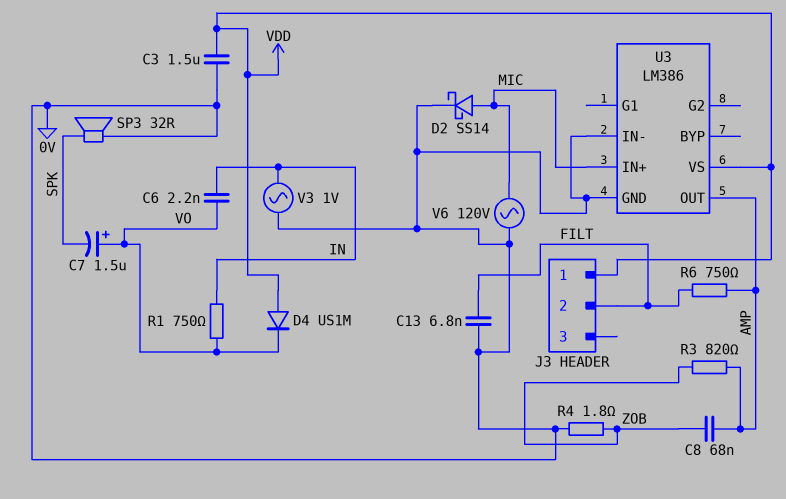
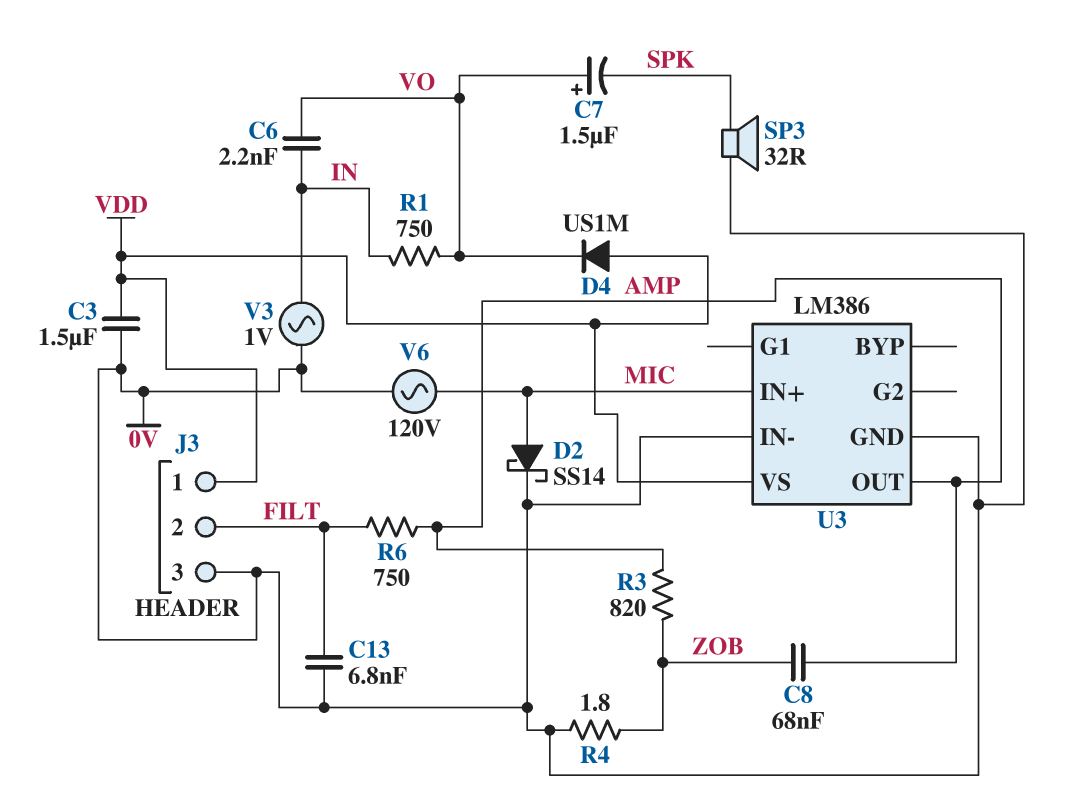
J3 pin 3: none -> 0V

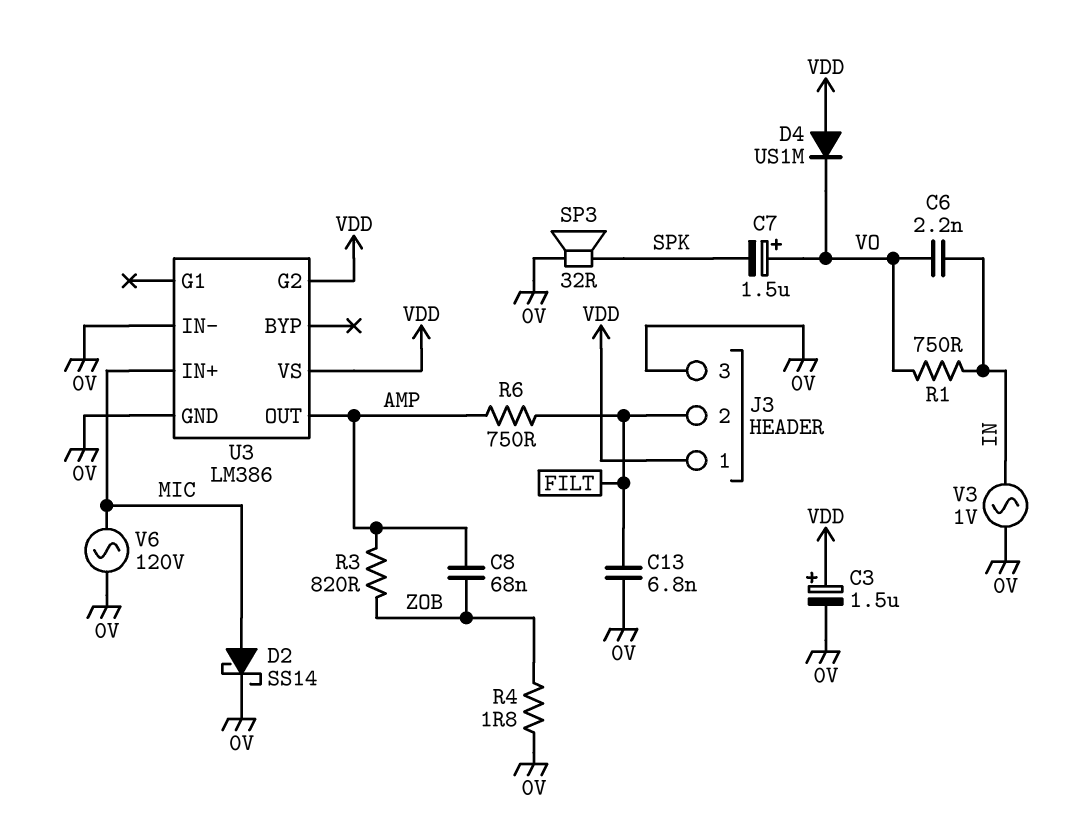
C3: 1.5uF (0V, VDD) -> 1.5uF (plus VDD, minus 0V)
U3 pin G2: none -> VDD

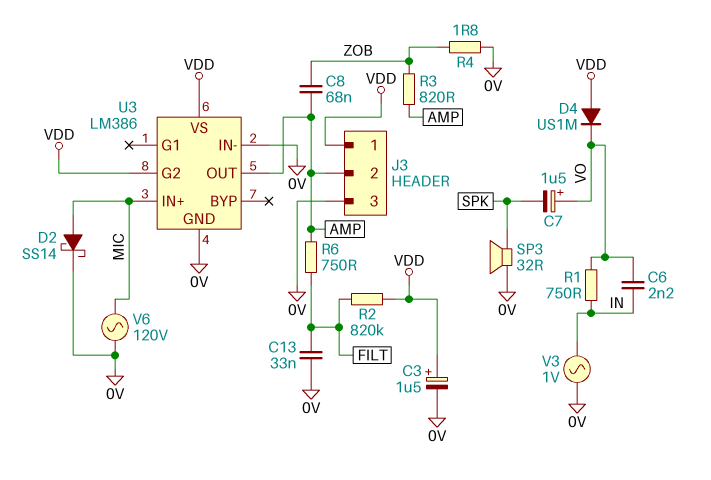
C13: 6.8nF (0V, FILT) -> 33nF (0V, FILT)
J3 pin 2: FILT -> AMP
R2: none -> 820k (FILT, VDD)

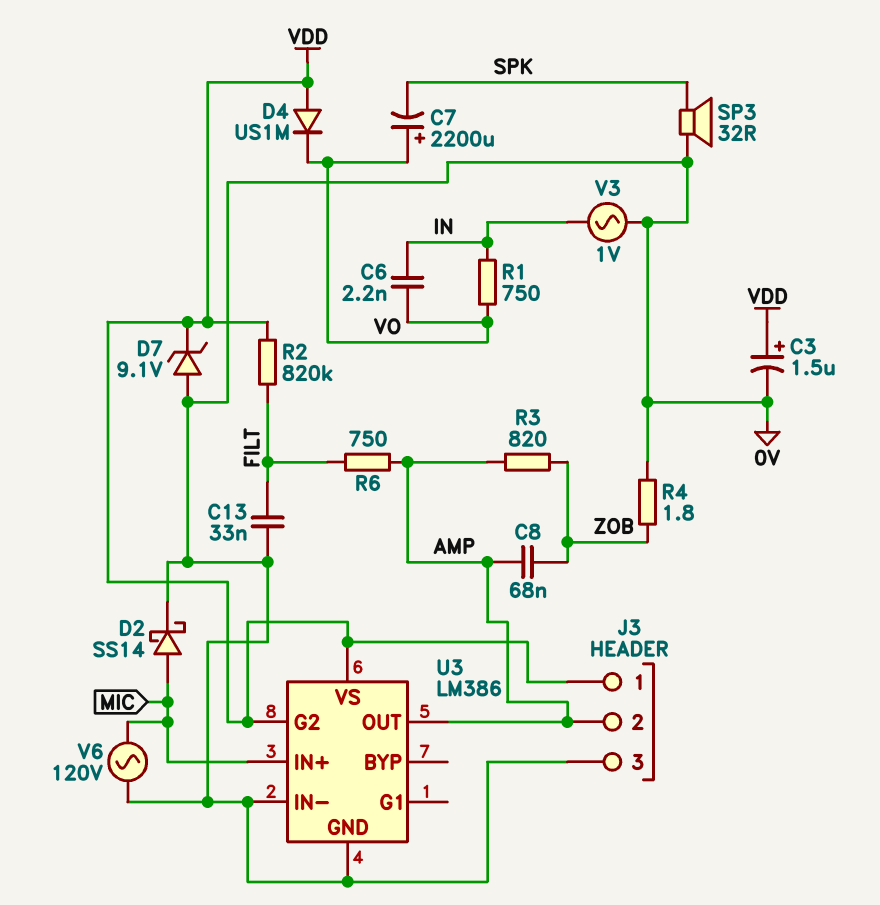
C7: 1.5uF (plus VO, minus SPK) -> 2200uF (plus VO, minus SPK)
D7: none -> zener 9.1V (A 0V, K VDD)

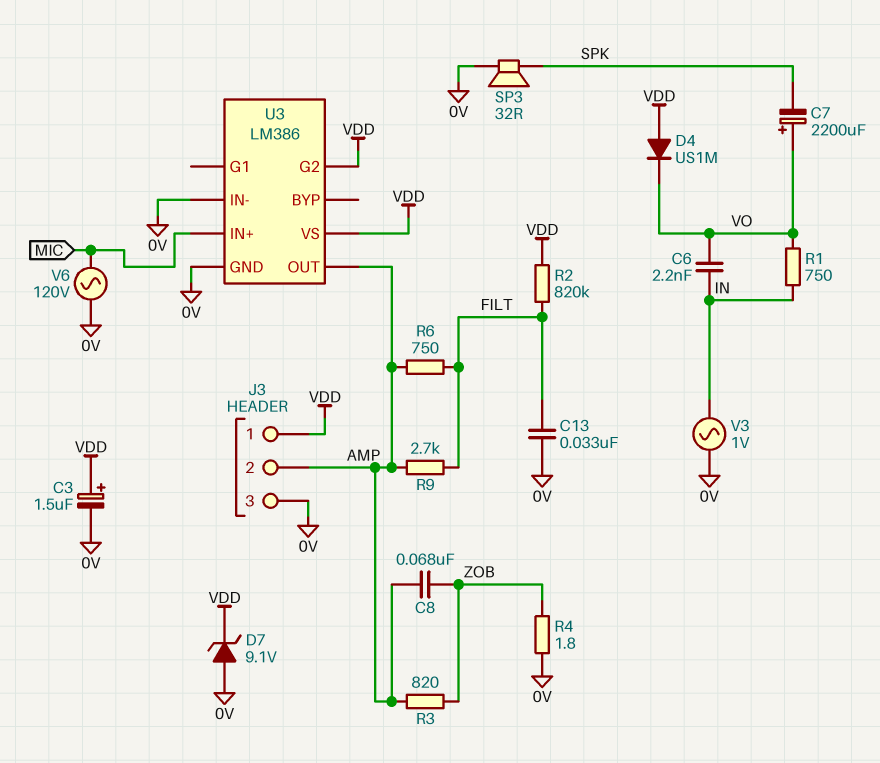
D2: schottky SS14 (A MIC, K 0V) -> none
R9: none -> 2.7k (AMP, FILT)

